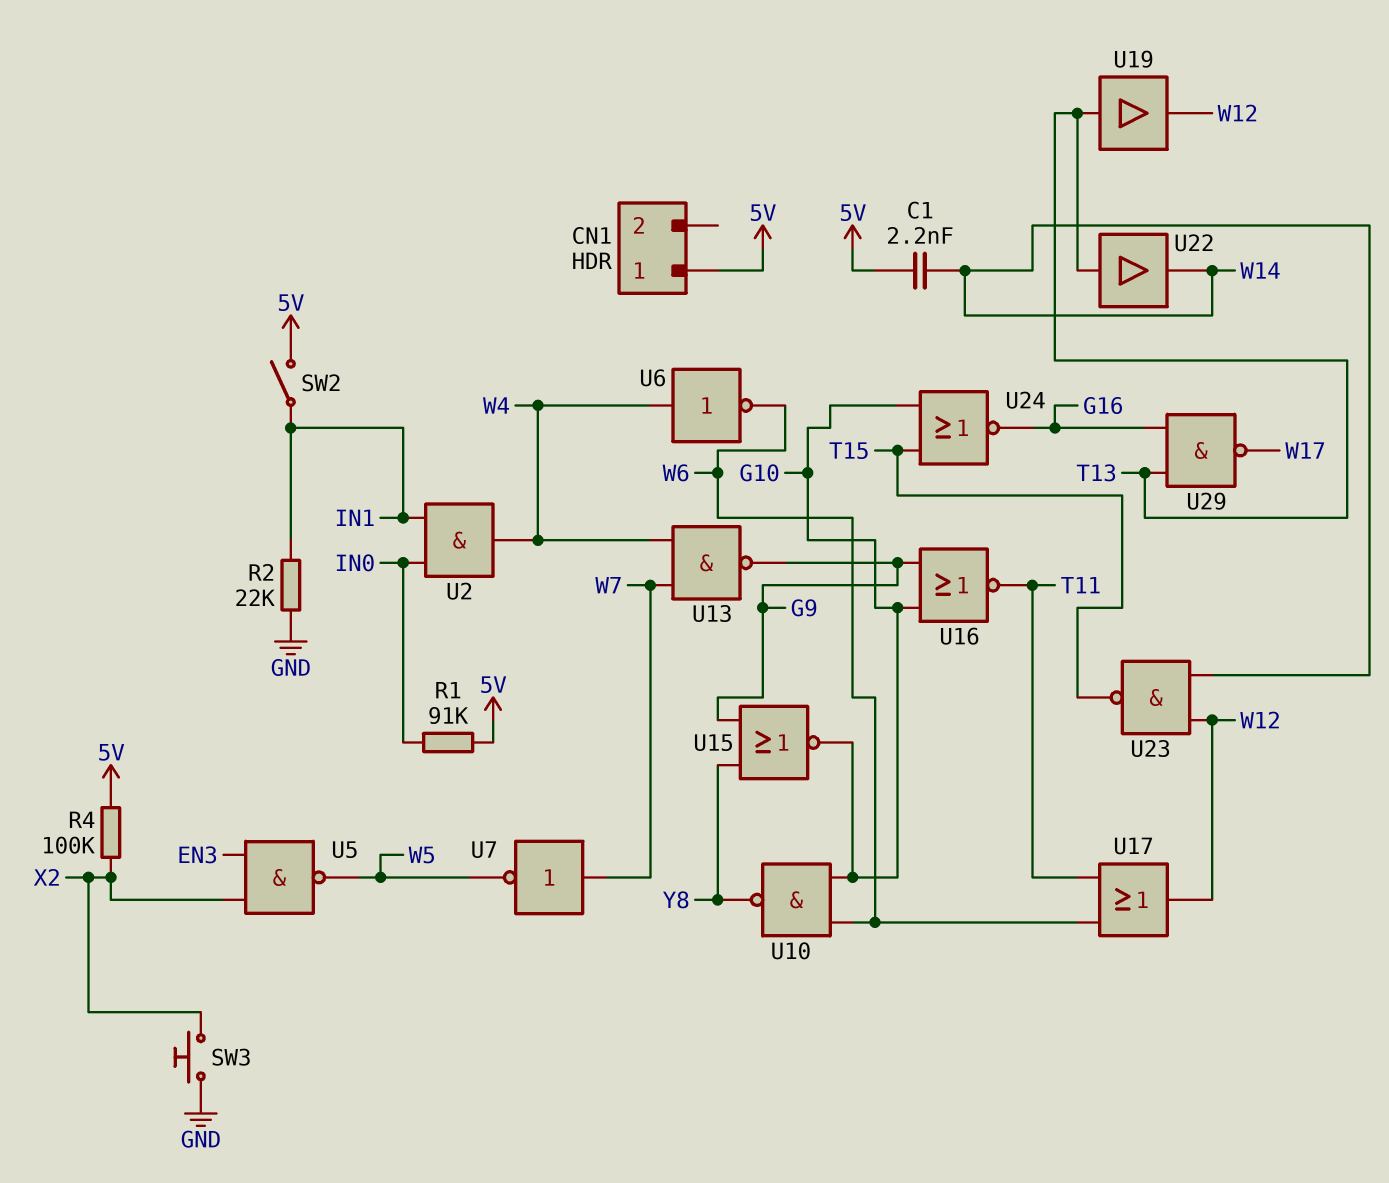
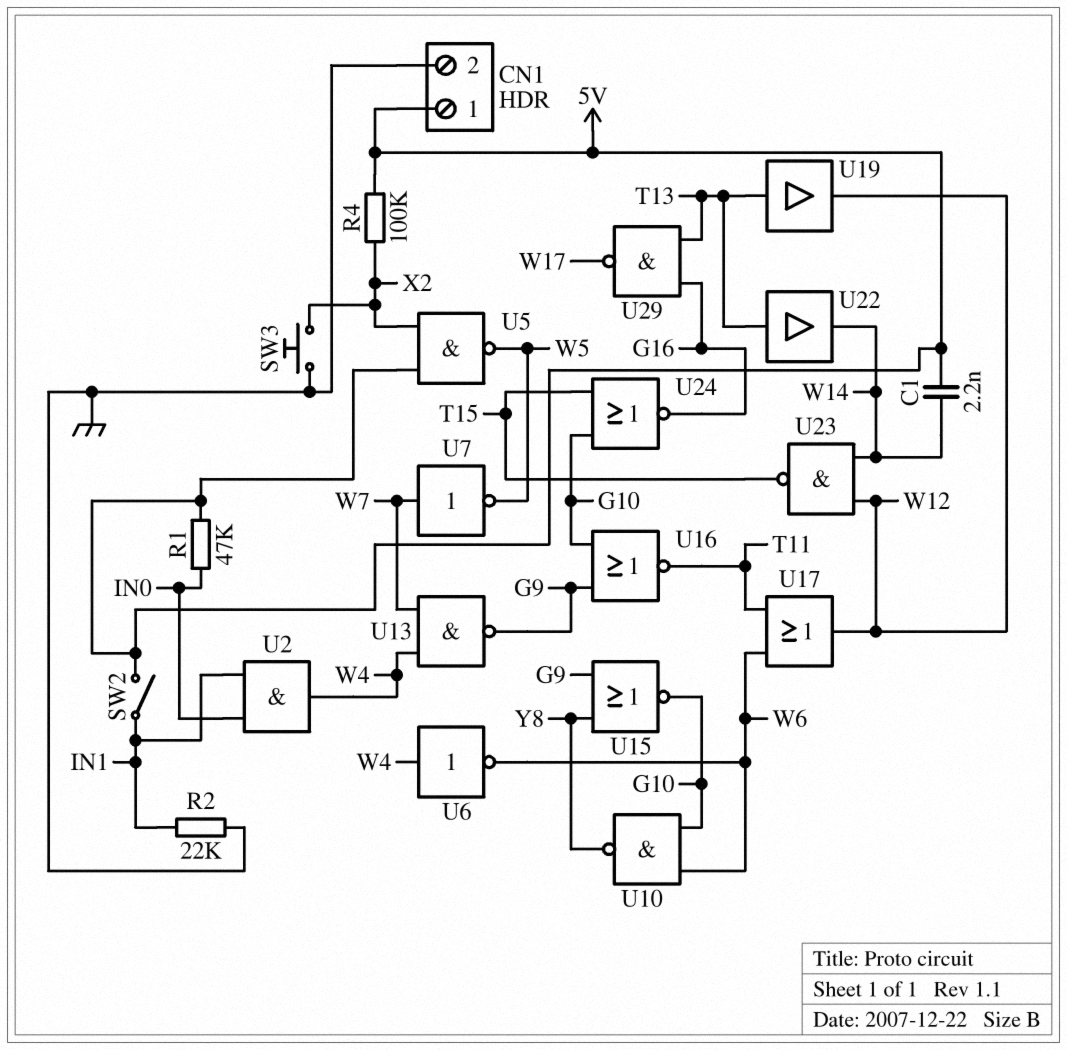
CN1 pin 2: none -> GND
R1: 91k (5V, IN0) -> 47k (5V, IN0)
U5: NAND (in EN3, in X2, out W5) -> NAND (in 5V, in X2, out W5)

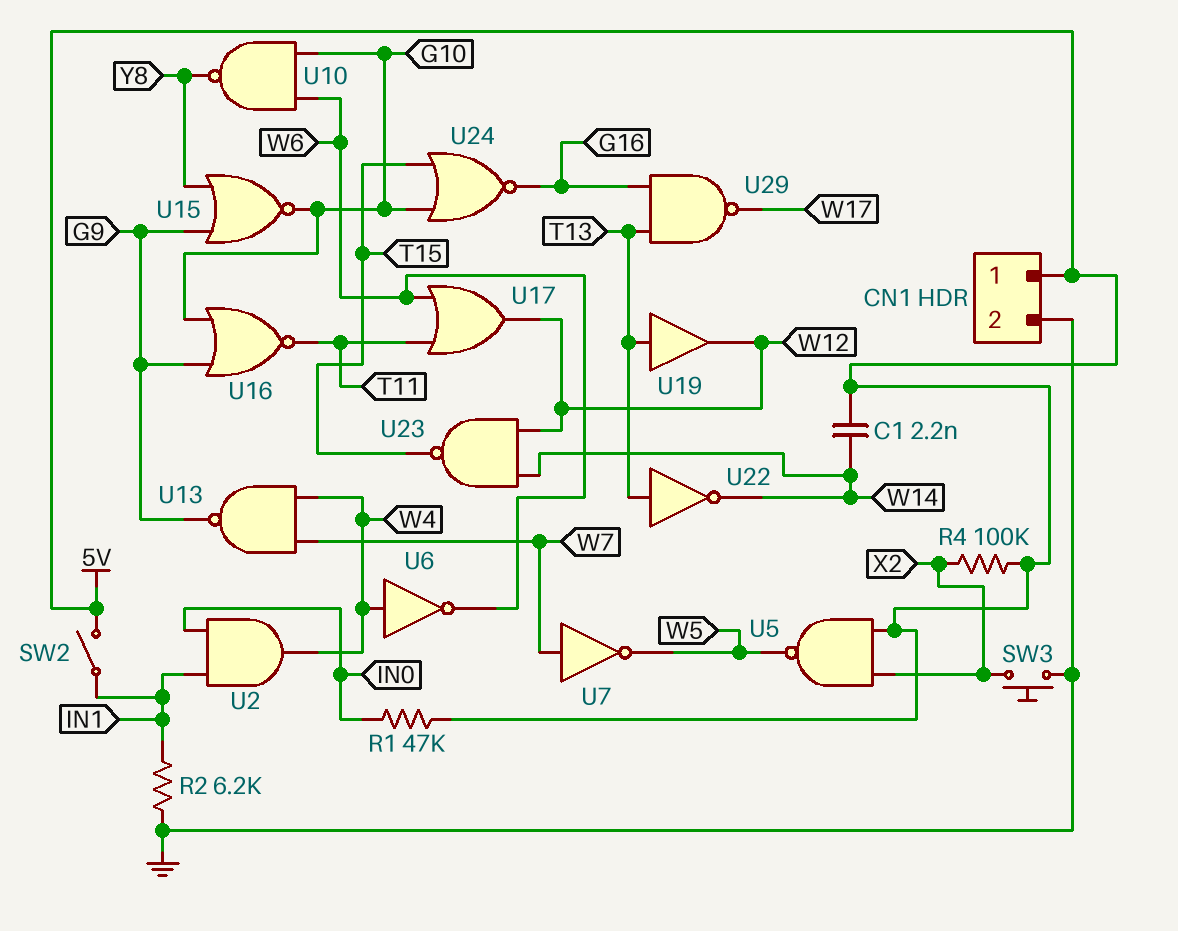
R2: 22k (GND, IN1) -> 6.2k (GND, IN1)
U22: buffer (in T13, out W14) -> NOT (in T13, out W14)

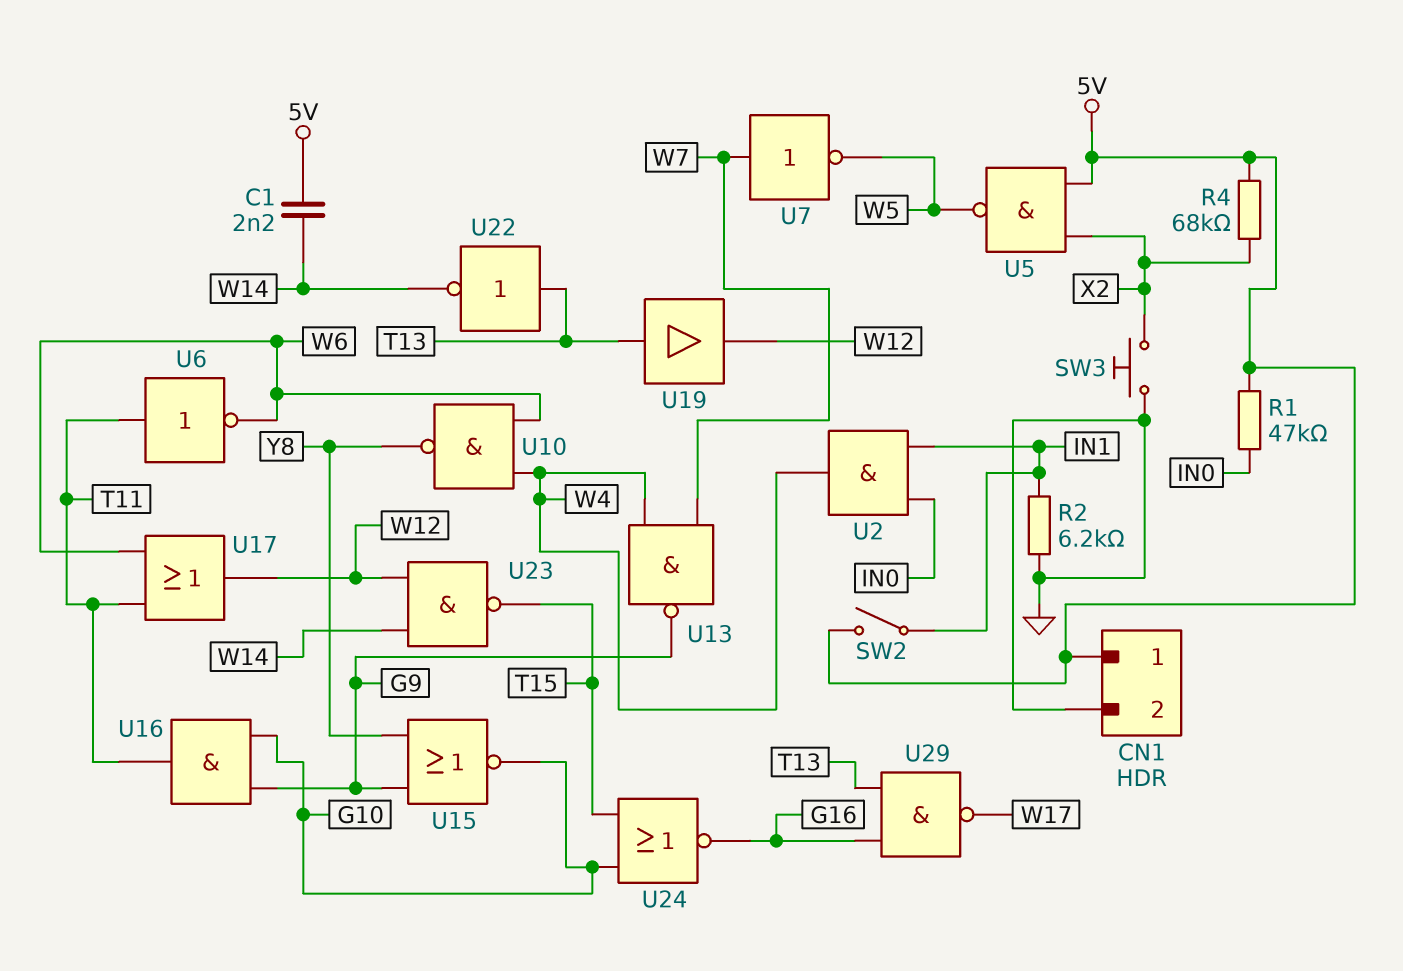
R4: 100k (5V, X2) -> 68k (5V, X2)
U6: NOT (in W4, out W6) -> NOT (in T11, out W6)
U10: NAND (in G10, in W6, out Y8) -> NAND (in W4, in W6, out Y8)
U16: NOR (in G9, in G10, out T11) -> AND (in G9, in G10, out T11)

